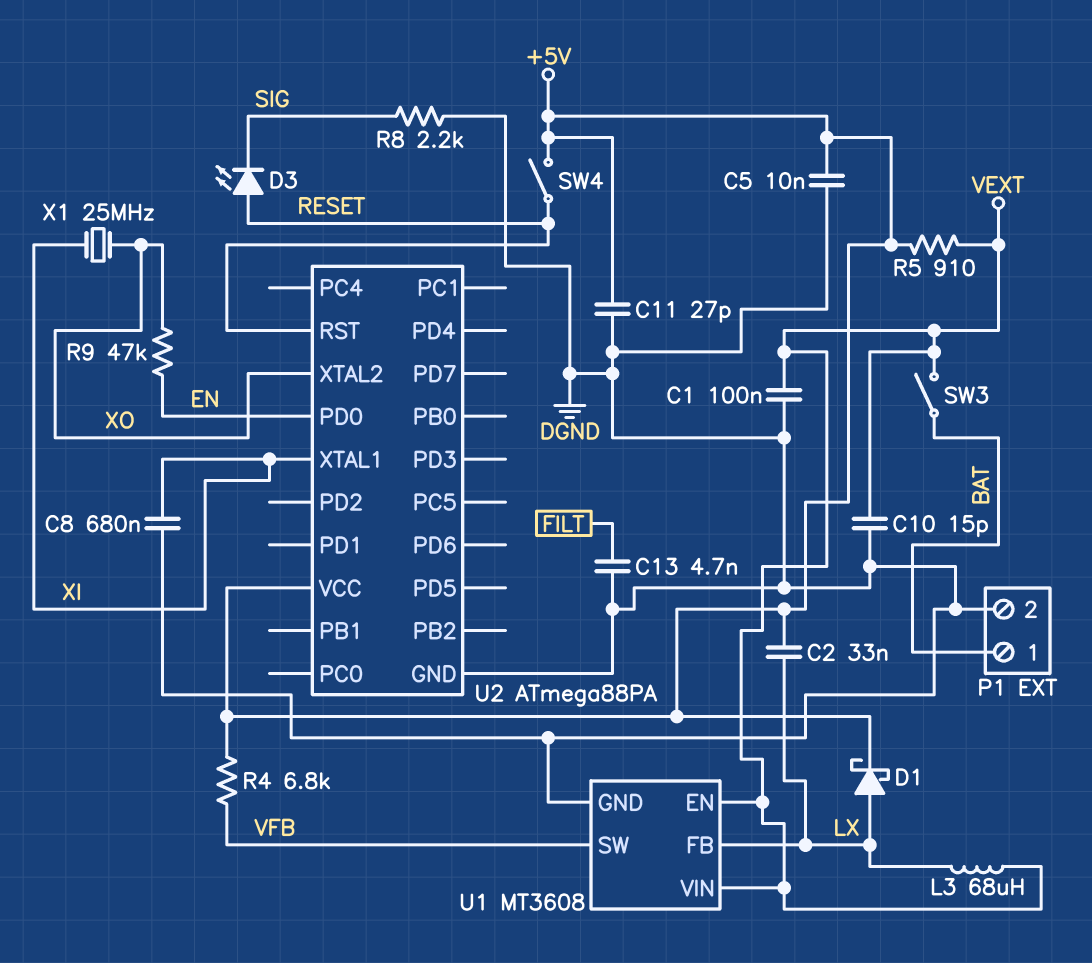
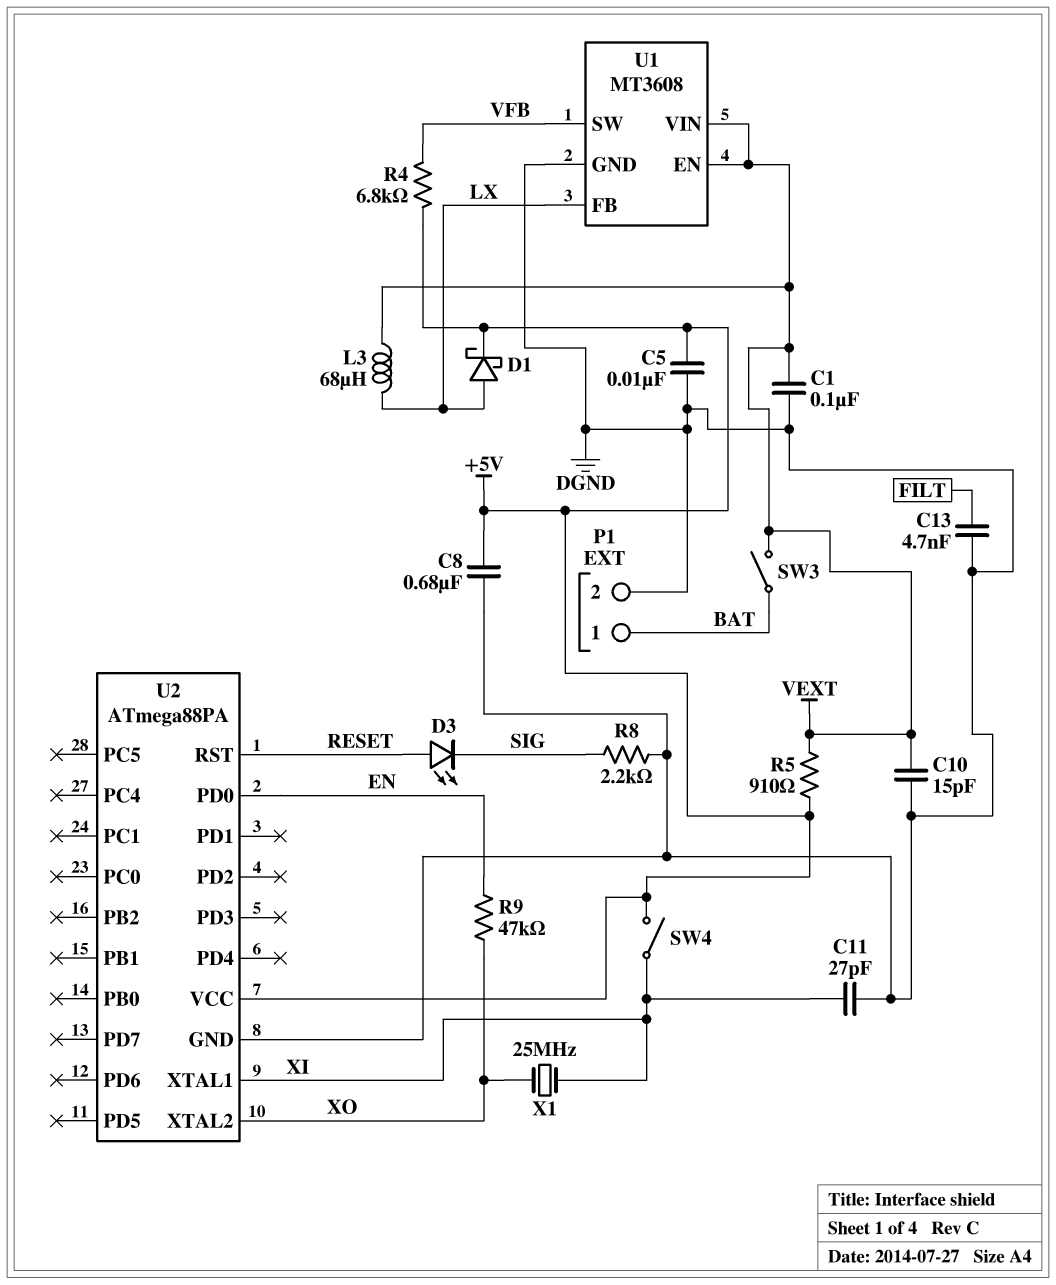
C2: 33nF (+5V, LX) -> none
C8: 680nF (DGND, XI) -> 680nF (+5V, DGND)
C11: 27pF (+5V, DGND) -> 27pF (DGND, XI)
SW4: switch (+5V, RESET) -> switch (+5V, XI)

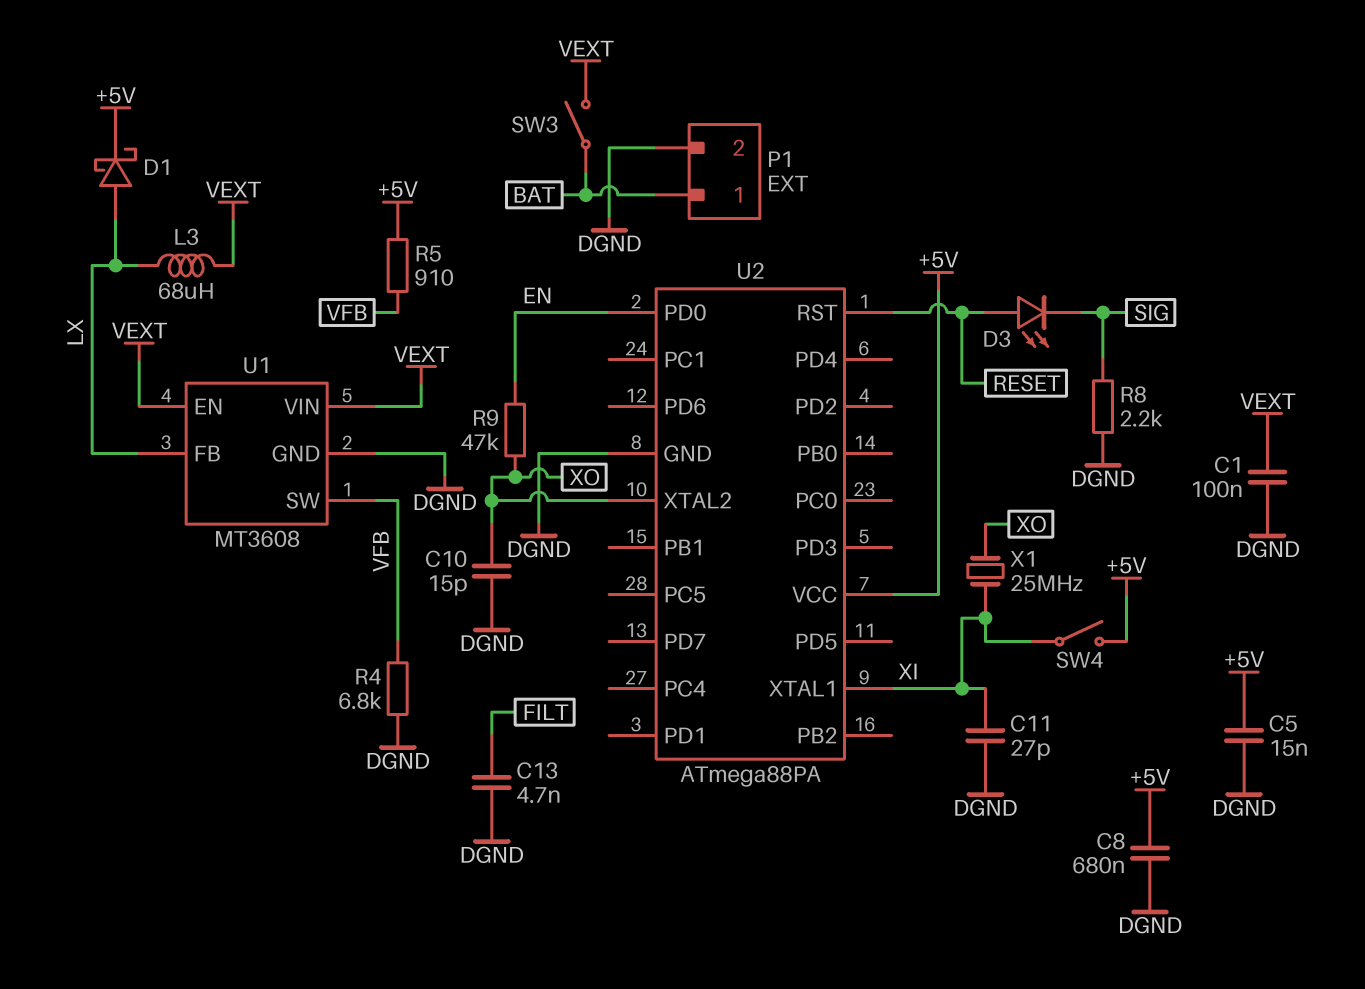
C5: 10nF (+5V, DGND) -> 15nF (+5V, DGND)
C10: 15pF (DGND, VEXT) -> 15pF (DGND, XO)
R4: 6.8k (+5V, VFB) -> 6.8k (DGND, VFB)
R5: 910 (+5V, VEXT) -> 910 (+5V, VFB)

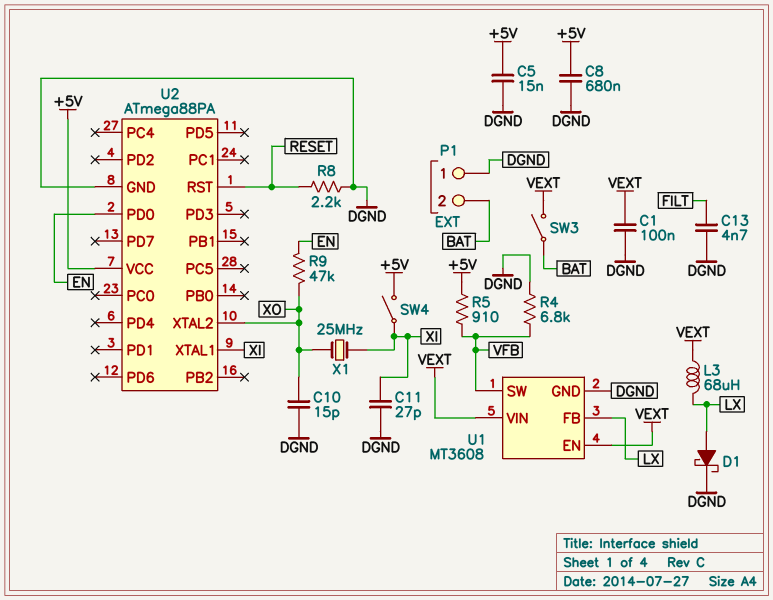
D1: schottky (A LX, K +5V) -> schottky (A LX, K DGND)
D3: LED (A RESET, K SIG) -> none
P1 pin 1: BAT -> DGND
P1 pin 2: DGND -> BAT
R8: 2.2k (DGND, SIG) -> 2.2k (DGND, RESET)

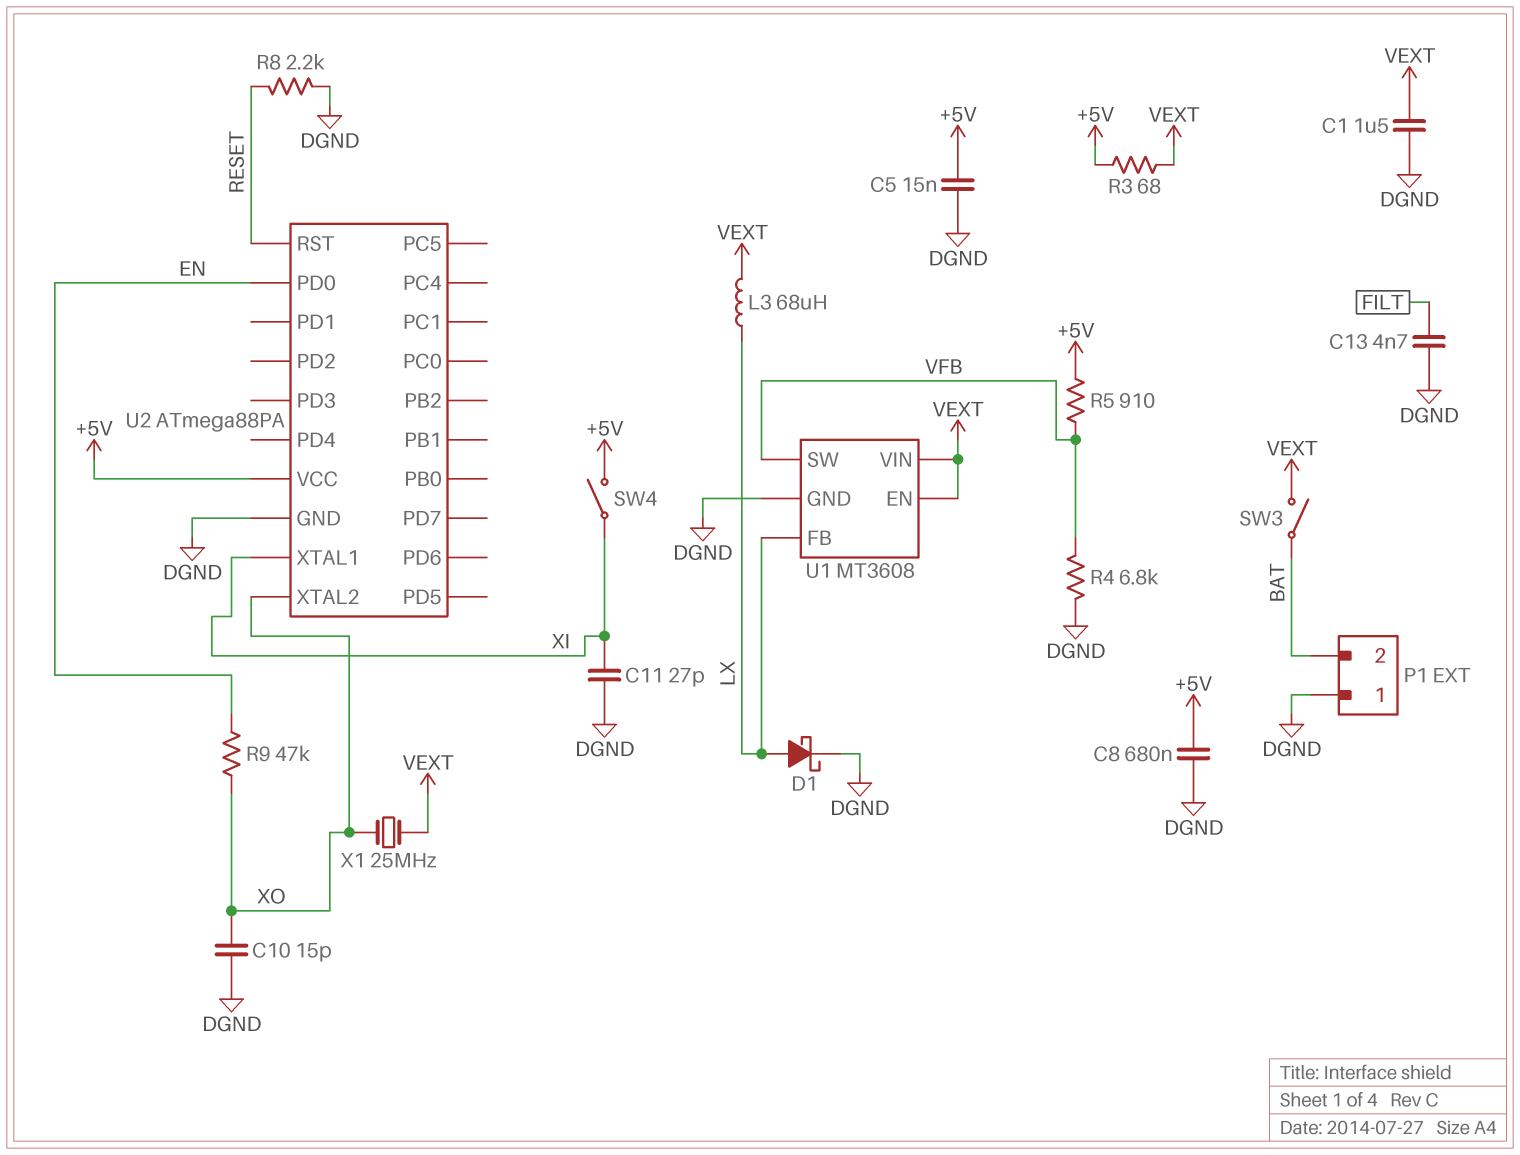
C1: 100nF (DGND, VEXT) -> 1.5uF (DGND, VEXT)
R3: none -> 68 (+5V, VEXT)
X1: 25MHz (XI, XO) -> 25MHz (VEXT, XO)

